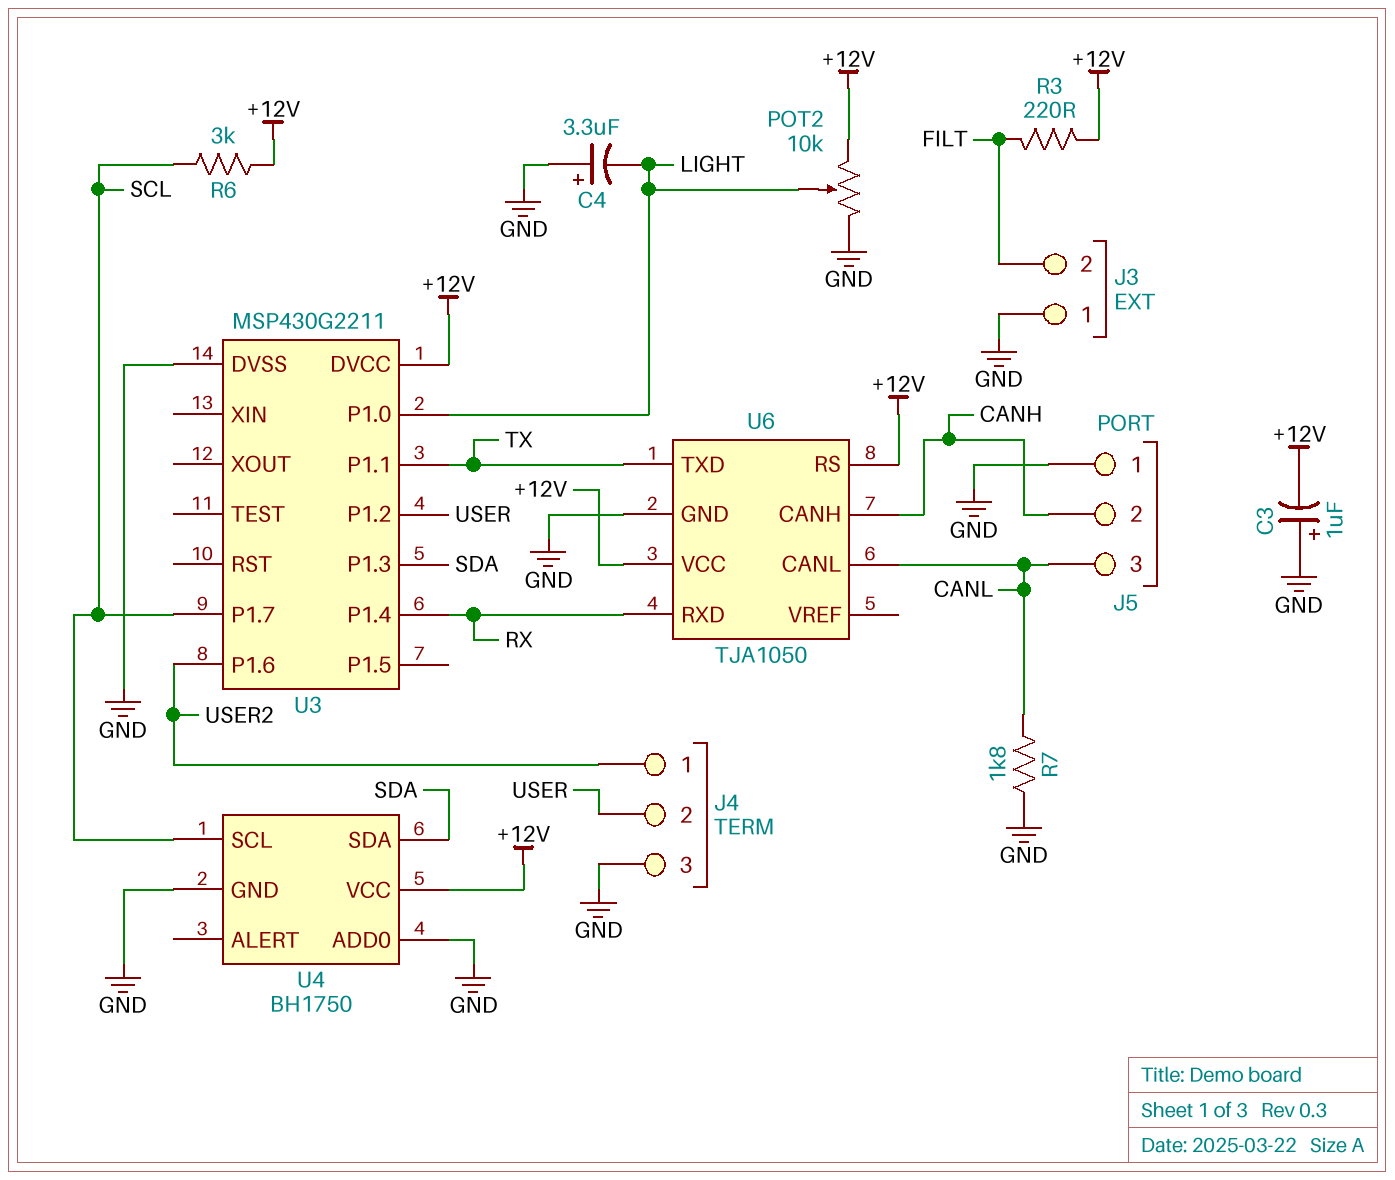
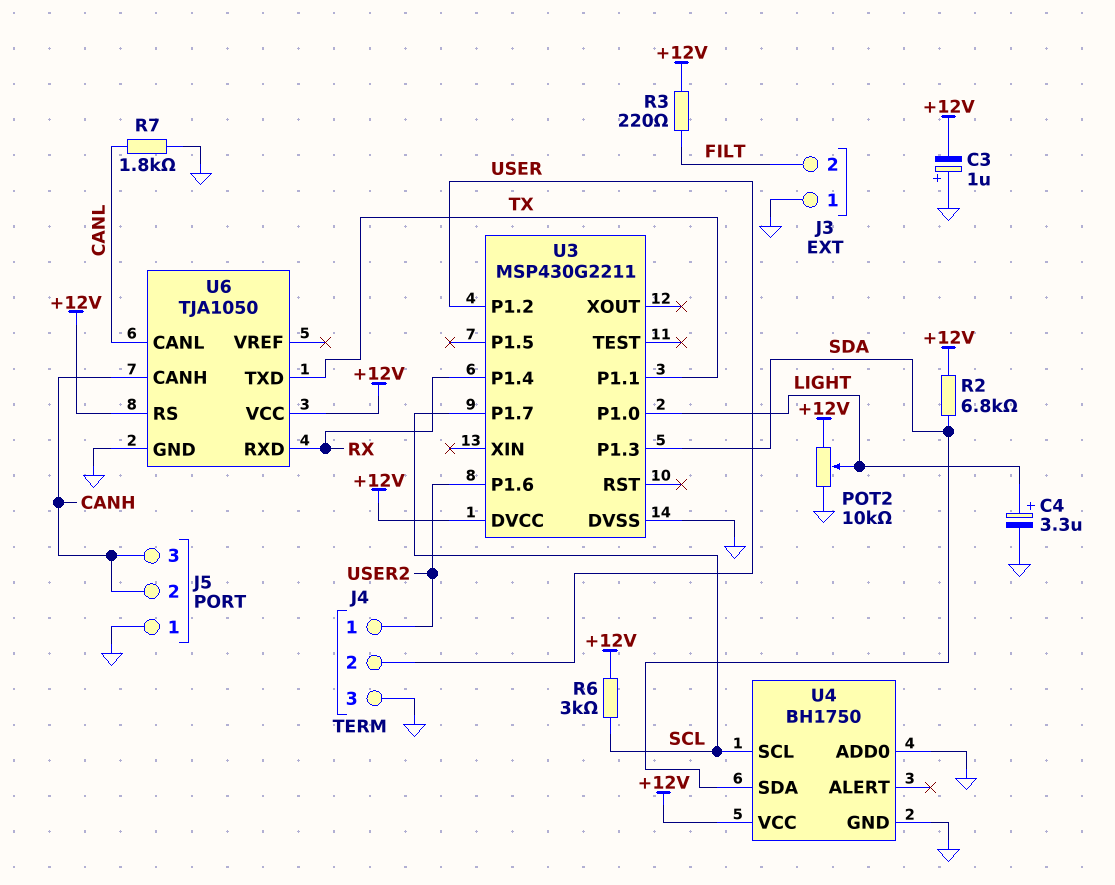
C4: 3.3uF (plus GND, minus LIGHT) -> 3.3uF (plus LIGHT, minus GND)
J5 pin 3: CANL -> CANH
R2: none -> 6.8k (+12V, SDA)

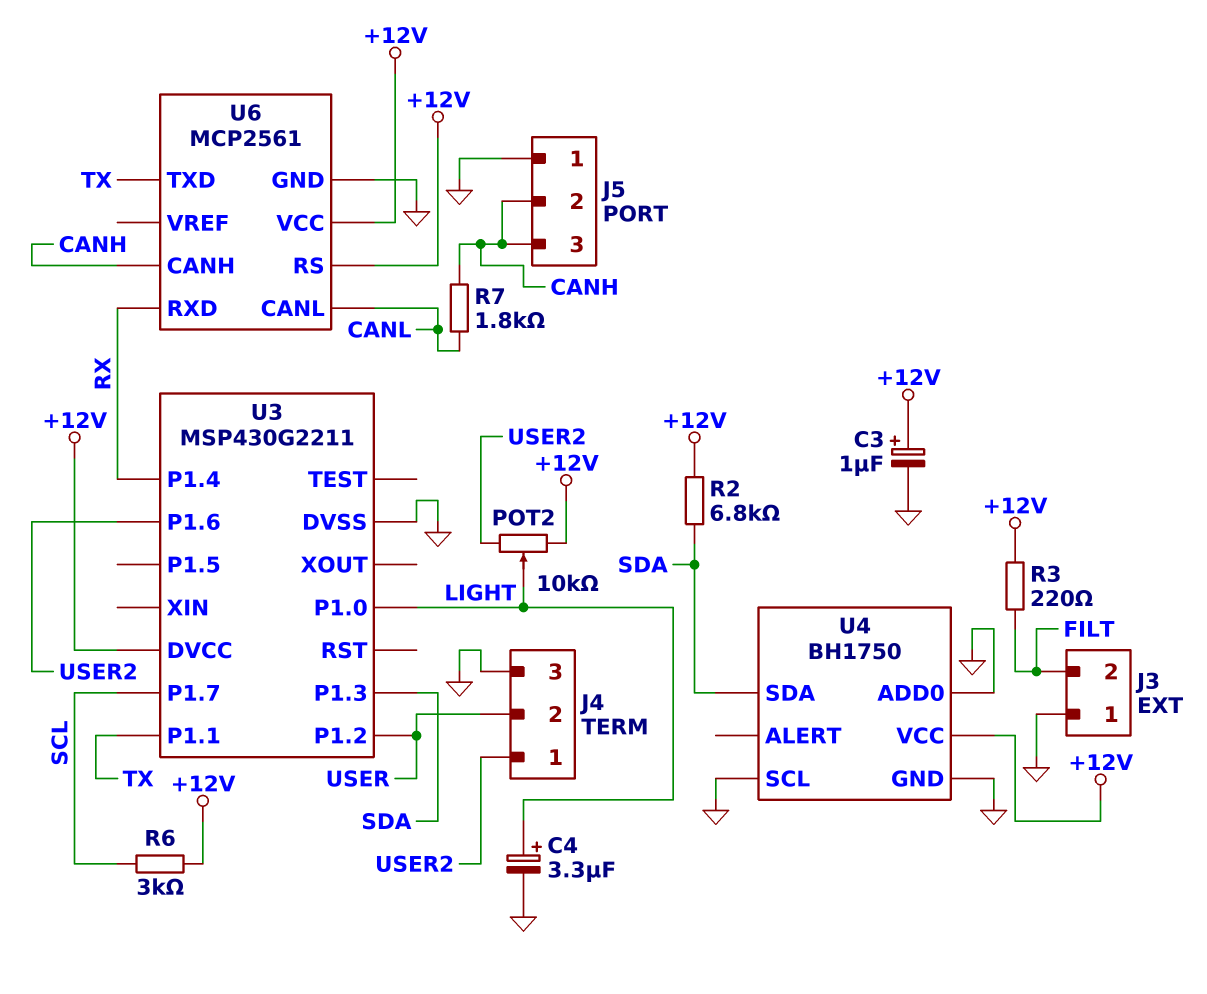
C3: 1uF (plus GND, minus +12V) -> 1uF (plus +12V, minus GND)
POT2: 10k (+12V, GND, wiper LIGHT) -> 10k (+12V, USER2, wiper LIGHT)
R7: 1.8k (CANL, GND) -> 1.8k (CANH, CANL)
U4 pin SCL: SCL -> GND
U6: TJA1050 -> MCP2561

